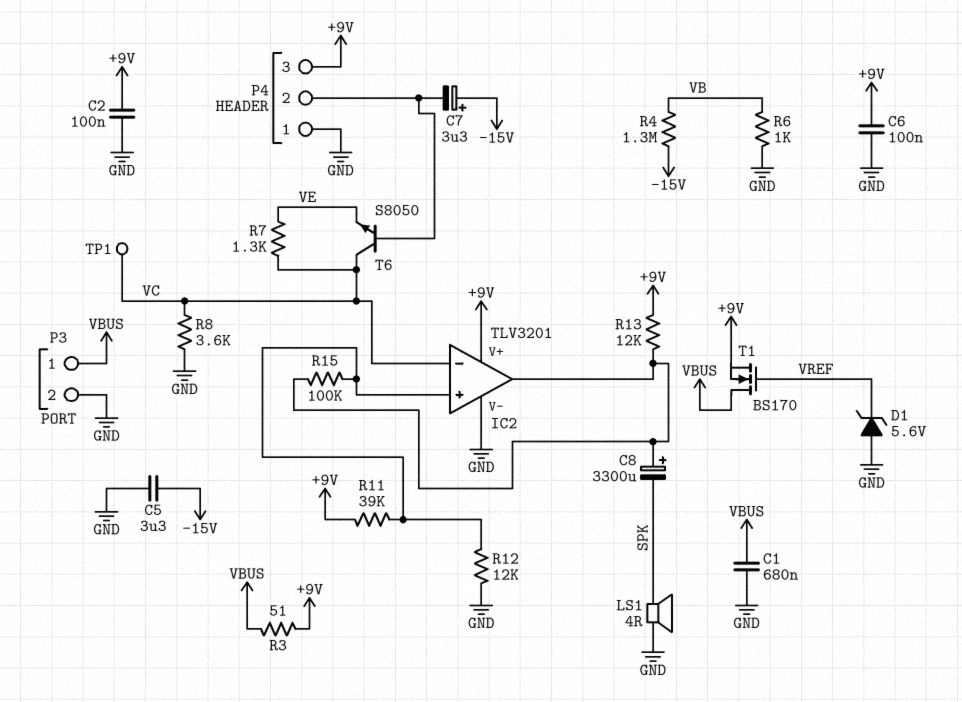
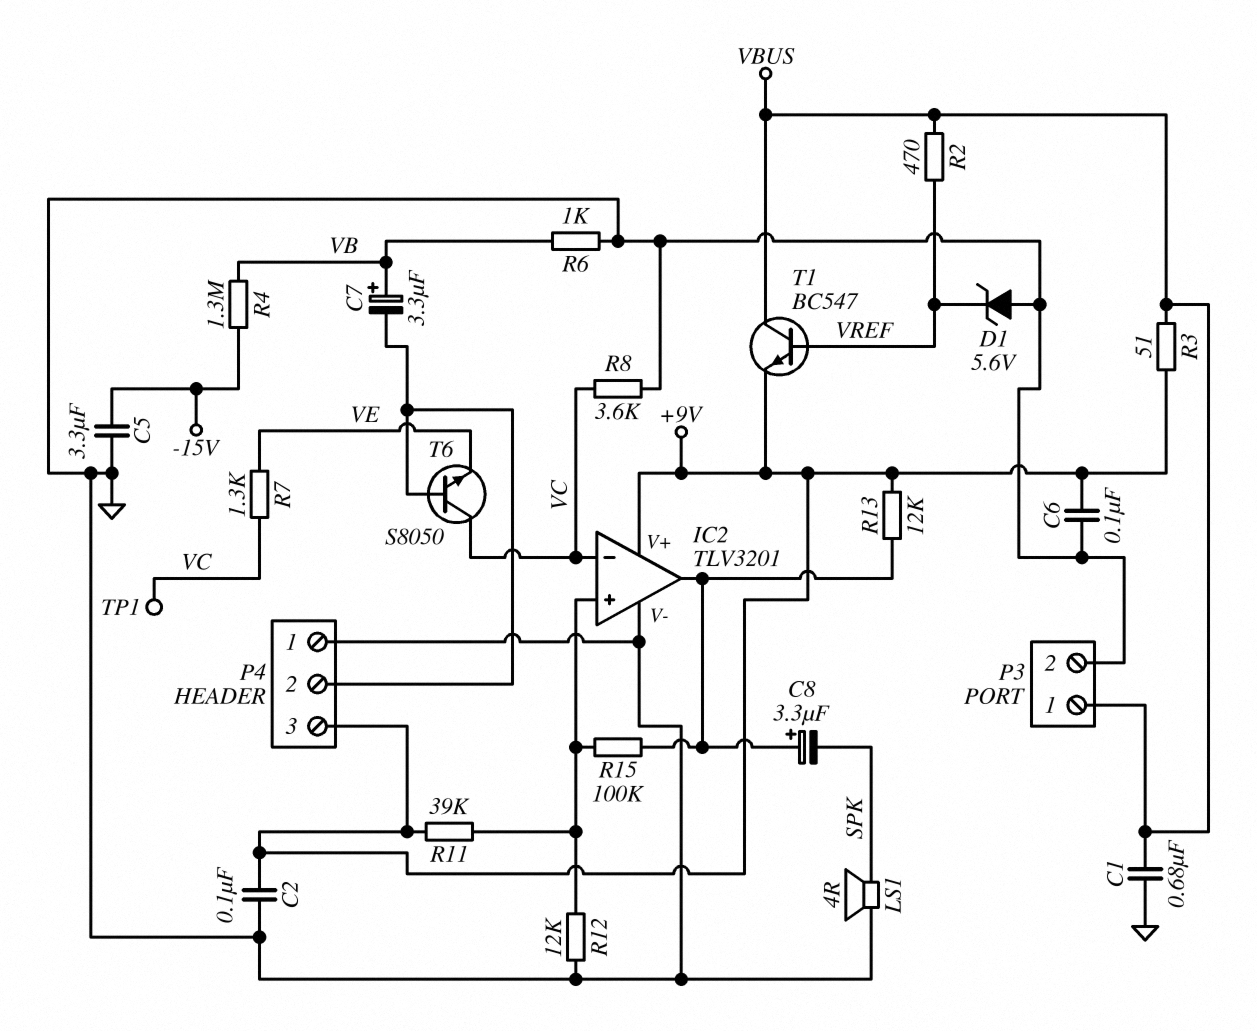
C7: 3.3uF (plus -15V, minus P4/2) -> 3.3uF (plus VB, minus P4/2)
C8: 3300uF (plus IC2/out, minus SPK) -> 3.3uF (plus IC2/out, minus SPK)
R2: none -> 470 (VBUS, VREF)
T1: NMOS BS170 (G VREF, D VBUS, S +9V) -> NPN BC547 (B VREF, C VBUS, E +9V)

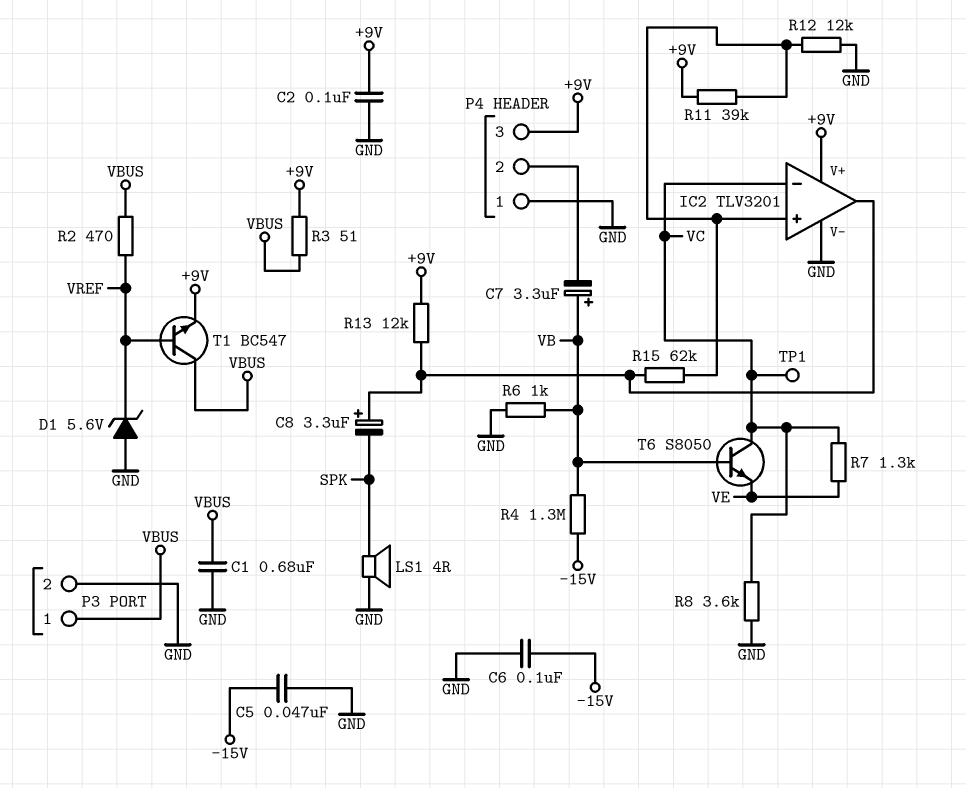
C5: 3.3uF (-15V, GND) -> 47nF (-15V, GND)
C6: 100nF (+9V, GND) -> 100nF (-15V, GND)
R15: 100k (IC2/in+, IC2/out) -> 62k (IC2/in+, IC2/out)
T6: NPN S8050 (B P4/2, C VC, E VE) -> NPN S8050 (B VB, C VC, E VE)

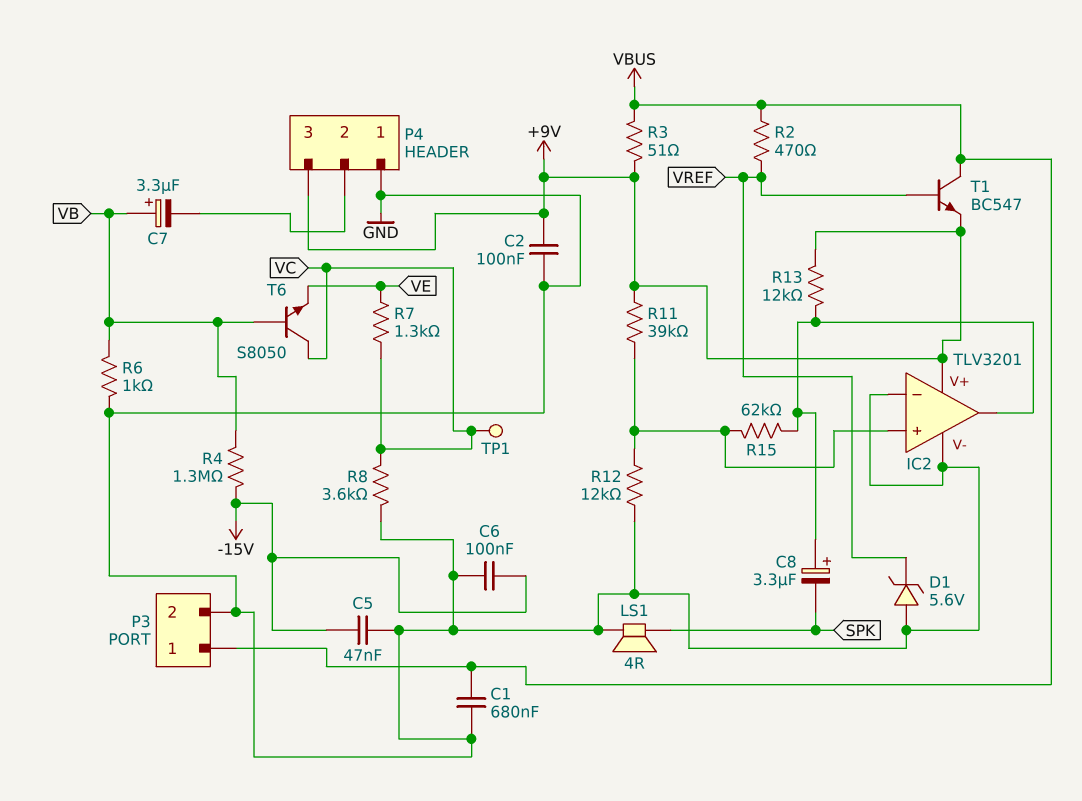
IC2 pin in-: VC -> GND

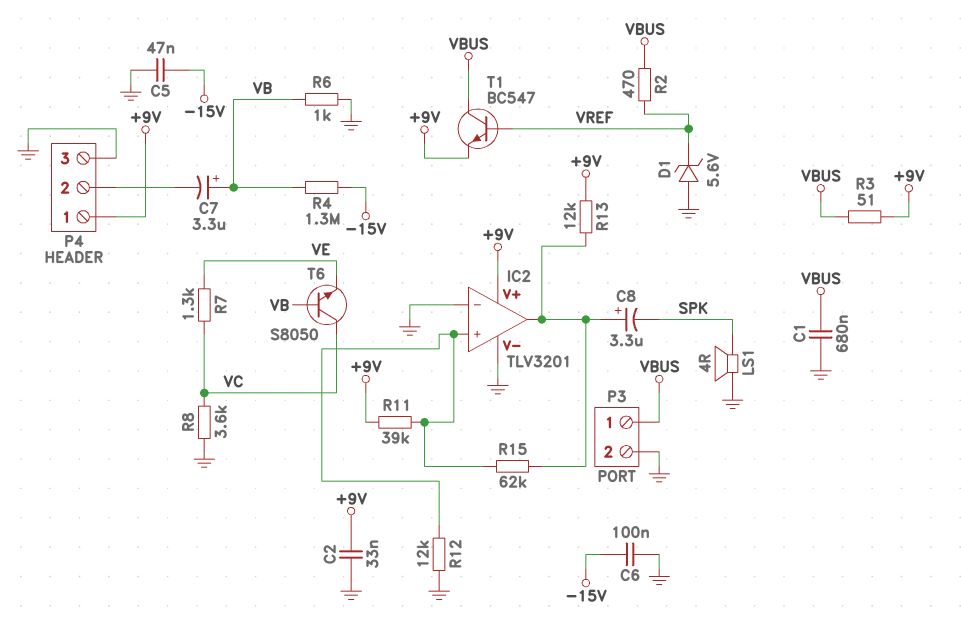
C2: 100nF (+9V, GND) -> 33nF (+9V, GND)
P4 pin 1: GND -> +9V
P4 pin 3: +9V -> GND
TP1: test point (VC) -> none

